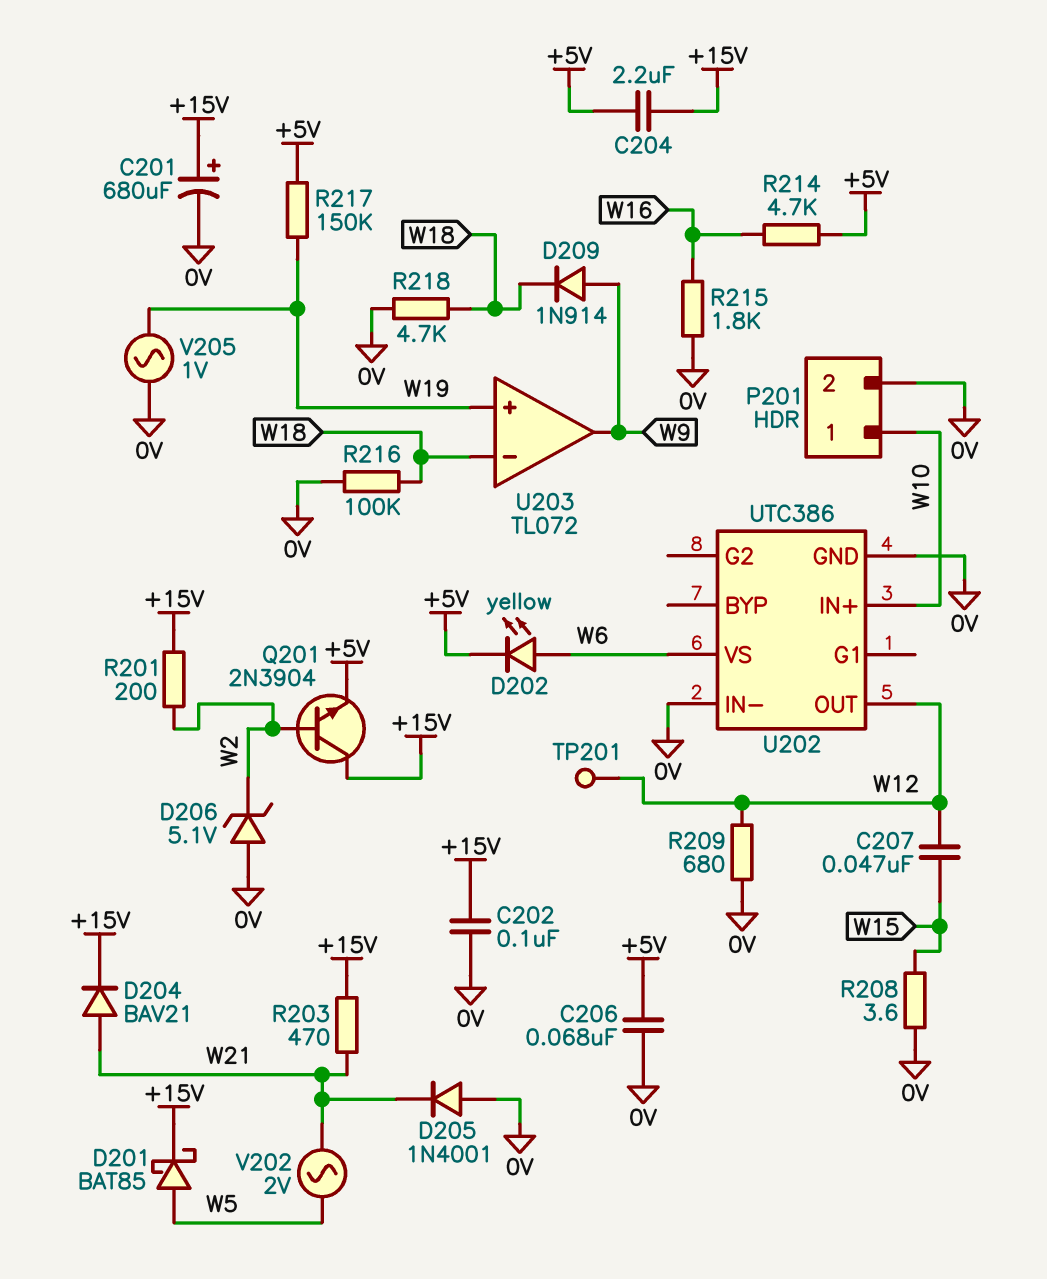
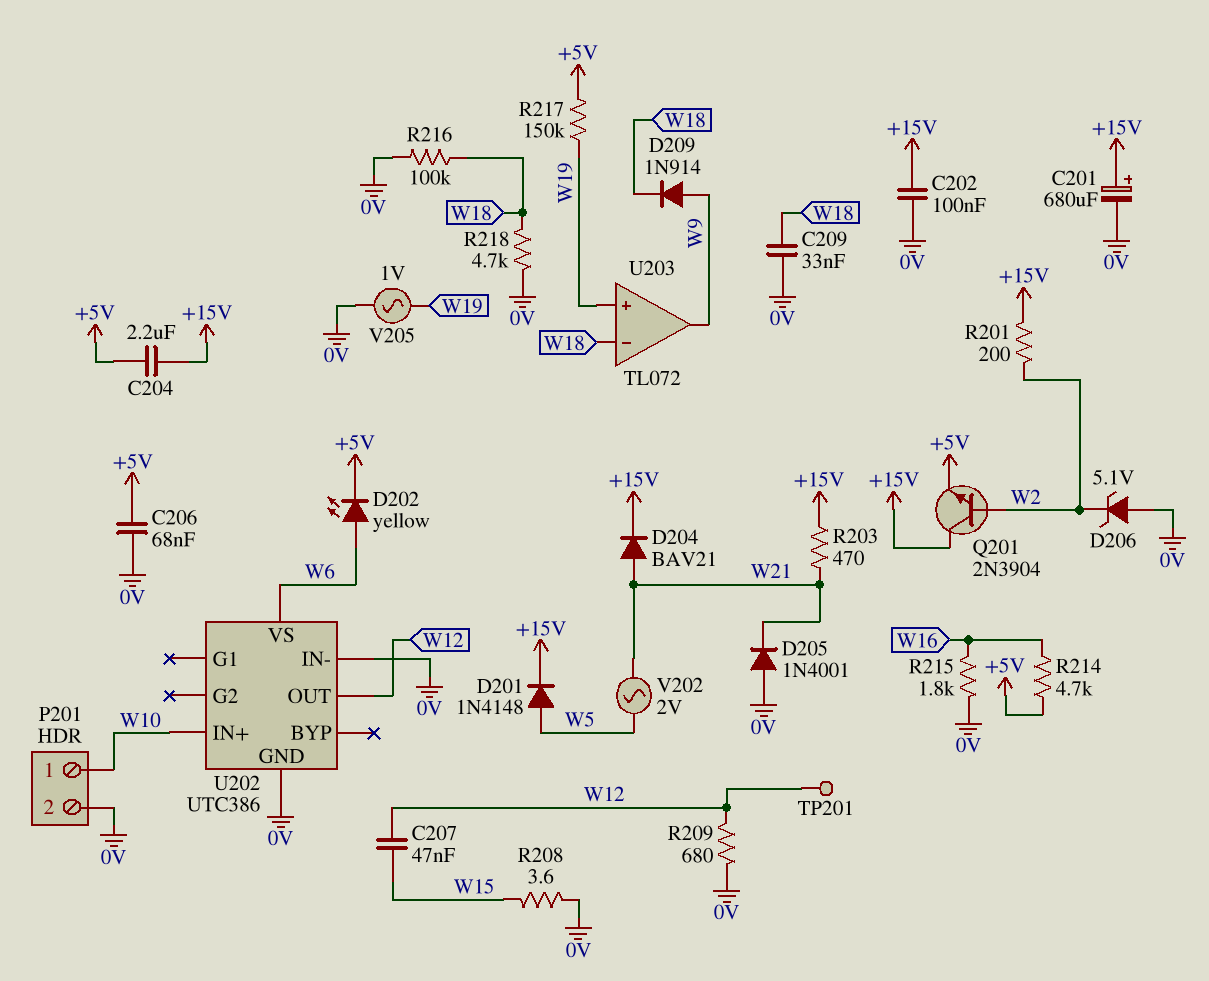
C209: none -> 33nF (0V, W18)
D201: schottky BAT85 (A W5, K +15V) -> diode 1N4148 (A W5, K +15V)

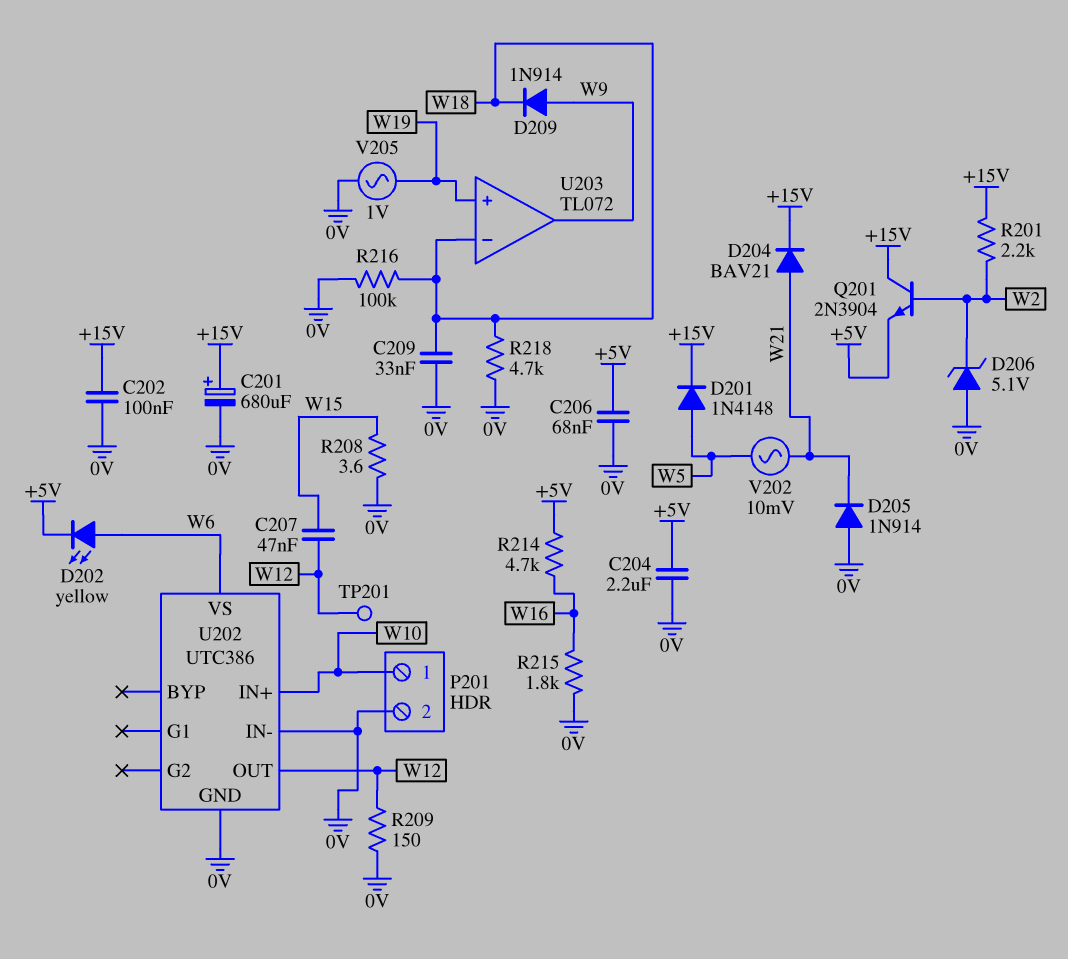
C204: 2.2uF (+5V, +15V) -> 2.2uF (+5V, 0V)
D205: diode 1N4001 (A 0V, K W21) -> diode 1N914 (A 0V, K W21)
R201: 200 (+15V, W2) -> 2.2k (+15V, W2)
R203: 470 (+15V, W21) -> none
R209: 680 (0V, W12) -> 150 (0V, W12)
R217: 150k (+5V, W19) -> none
V202: AC 2V (W5, W21) -> AC 10mV (W5, W21)

